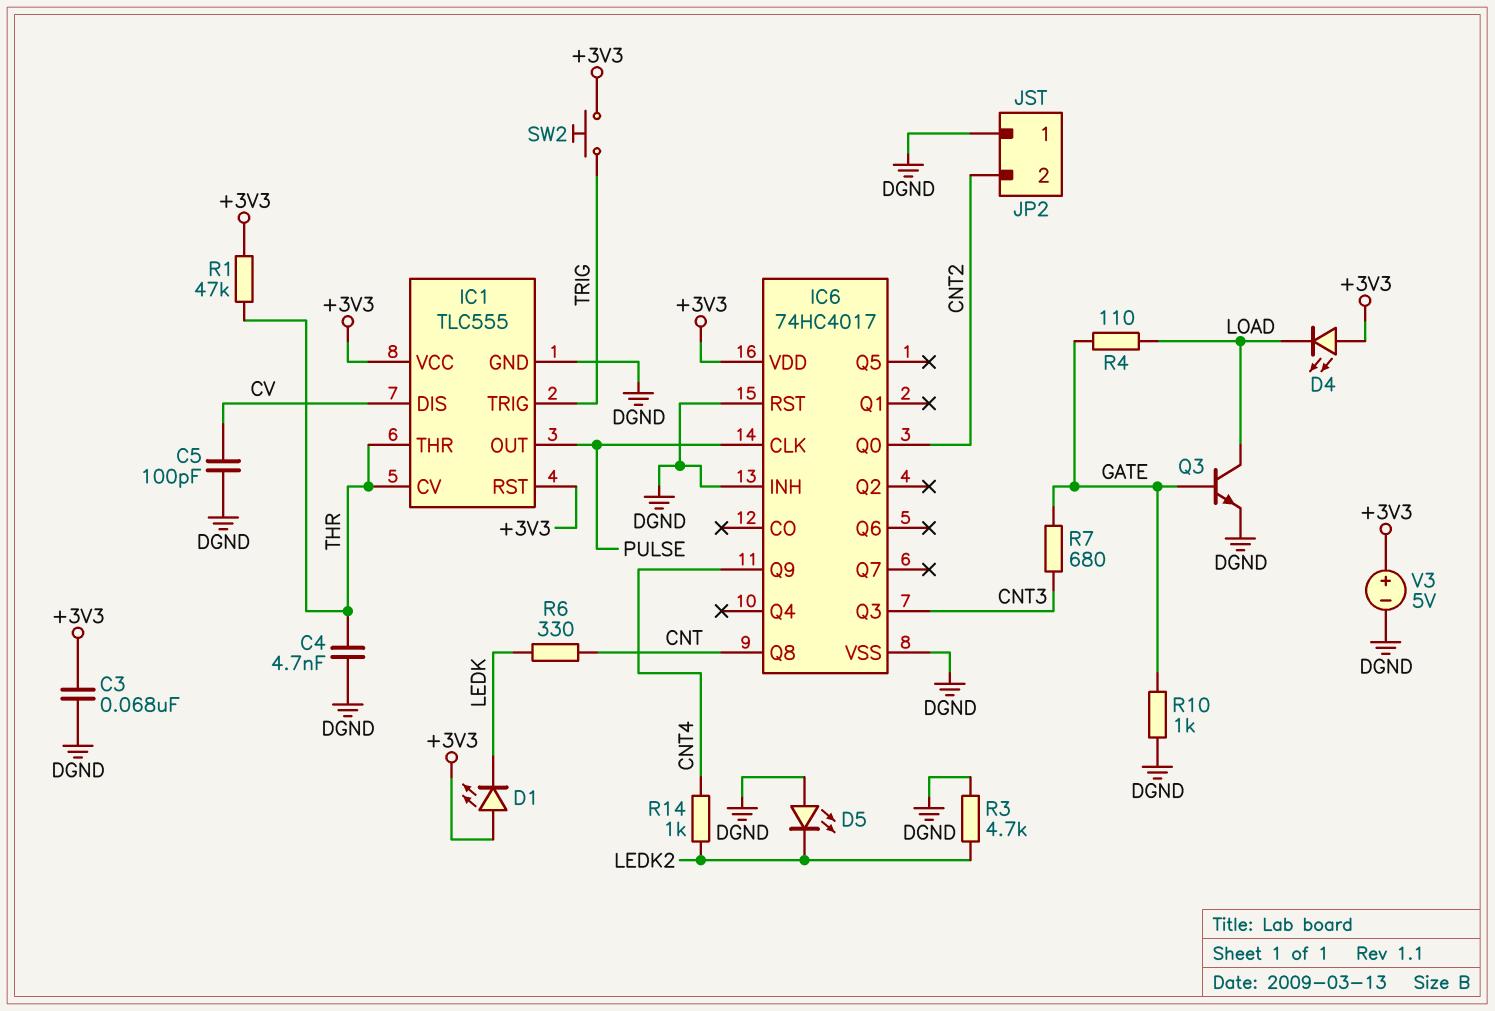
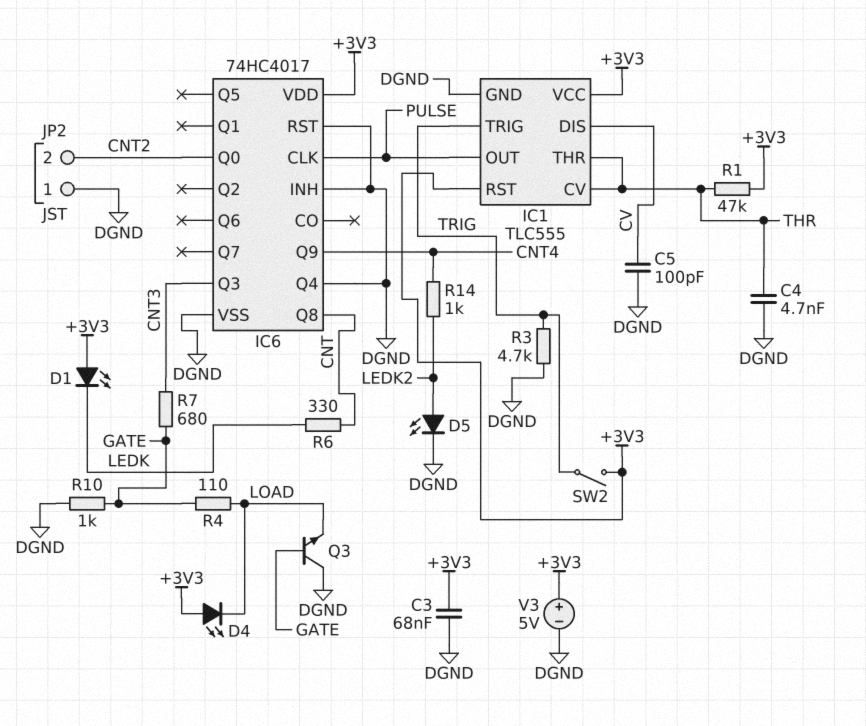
D5: LED (A DGND, K LEDK2) -> LED (A LEDK2, K DGND)
IC6 pin Q4: none -> DGND
Q3: NPN (B GATE, C LOAD, E DGND) -> NPN (B GATE, C DGND, E LOAD)
R3: 4.7k (DGND, LEDK2) -> 4.7k (DGND, TRIG)
SW2: button (+3V3, TRIG) -> switch (+3V3, TRIG)

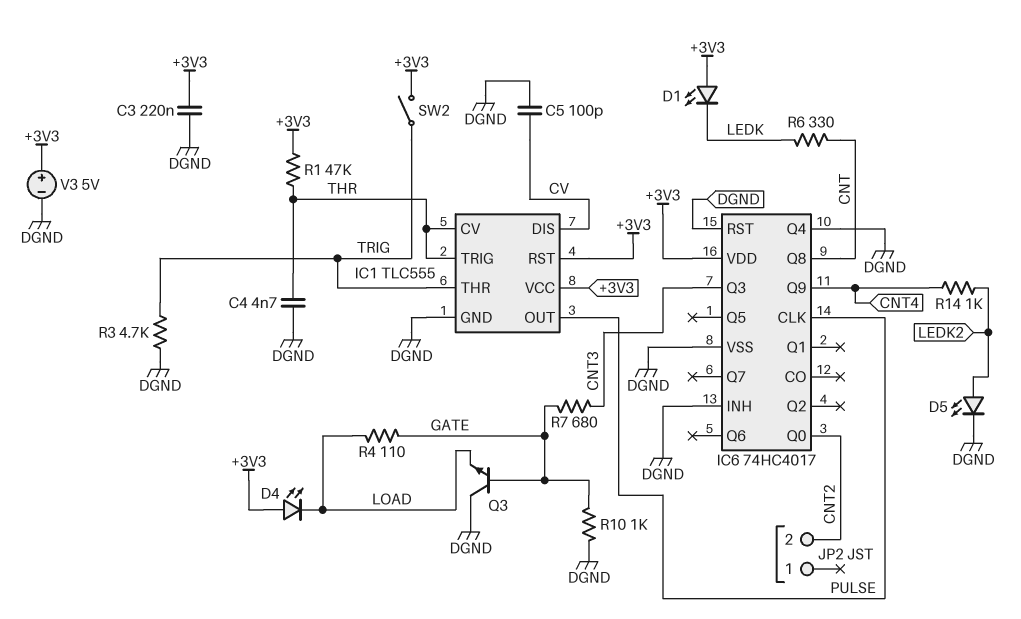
C3: 68nF (+3V3, DGND) -> 220nF (+3V3, DGND)
IC1 pin THR: THR -> TRIG
IC1 pin TRIG: TRIG -> THR
JP2 pin 1: DGND -> none

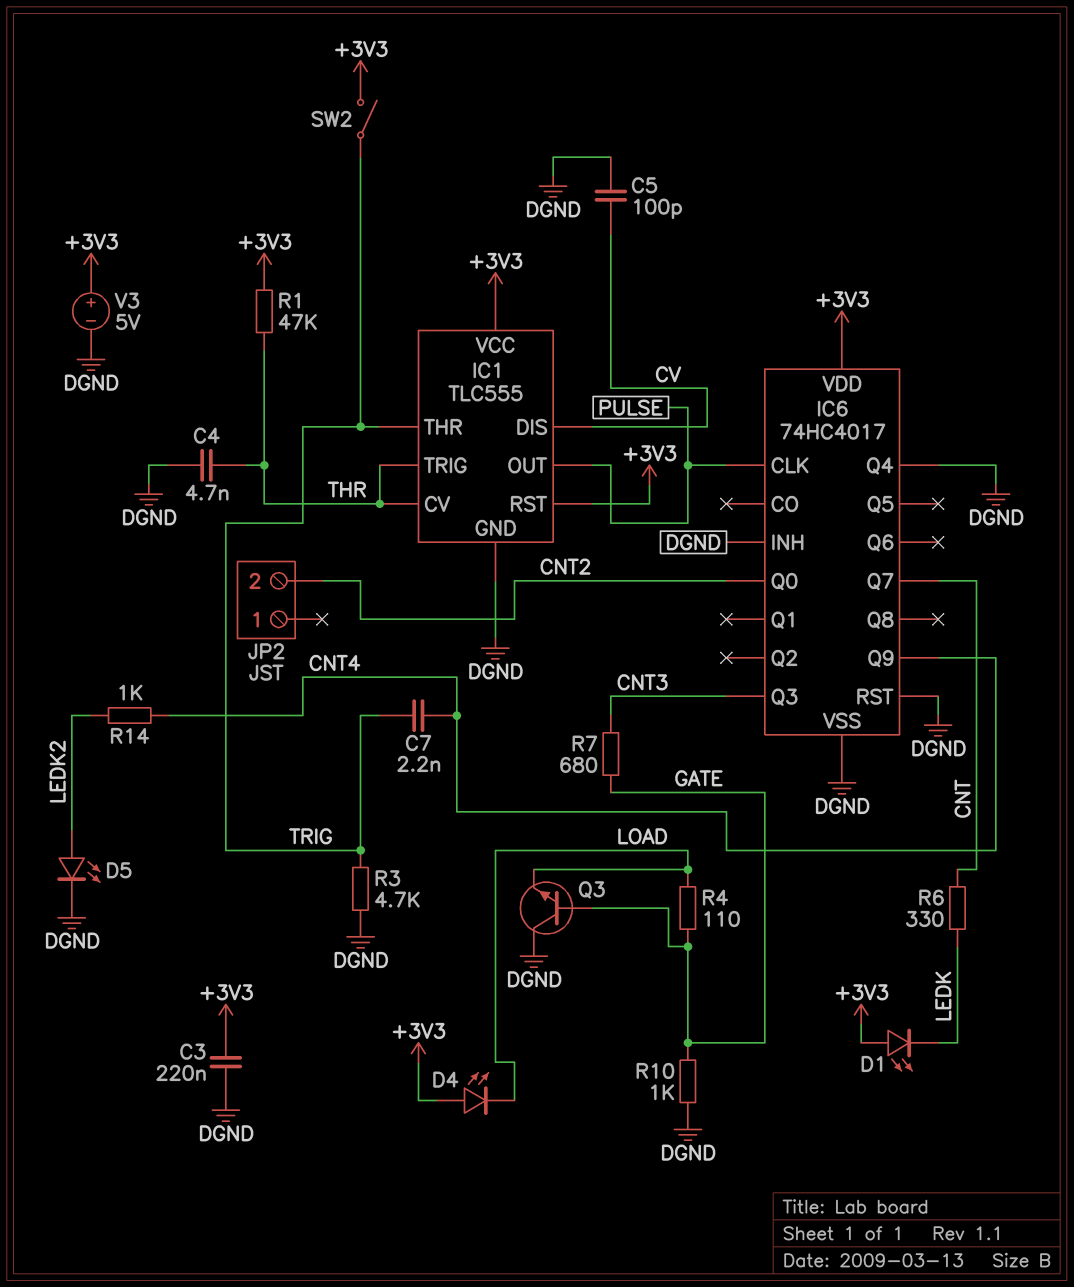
C7: none -> 2.2nF (CNT4, TRIG)
IC6 pin Q7: none -> CNT
IC6 pin Q8: CNT -> none

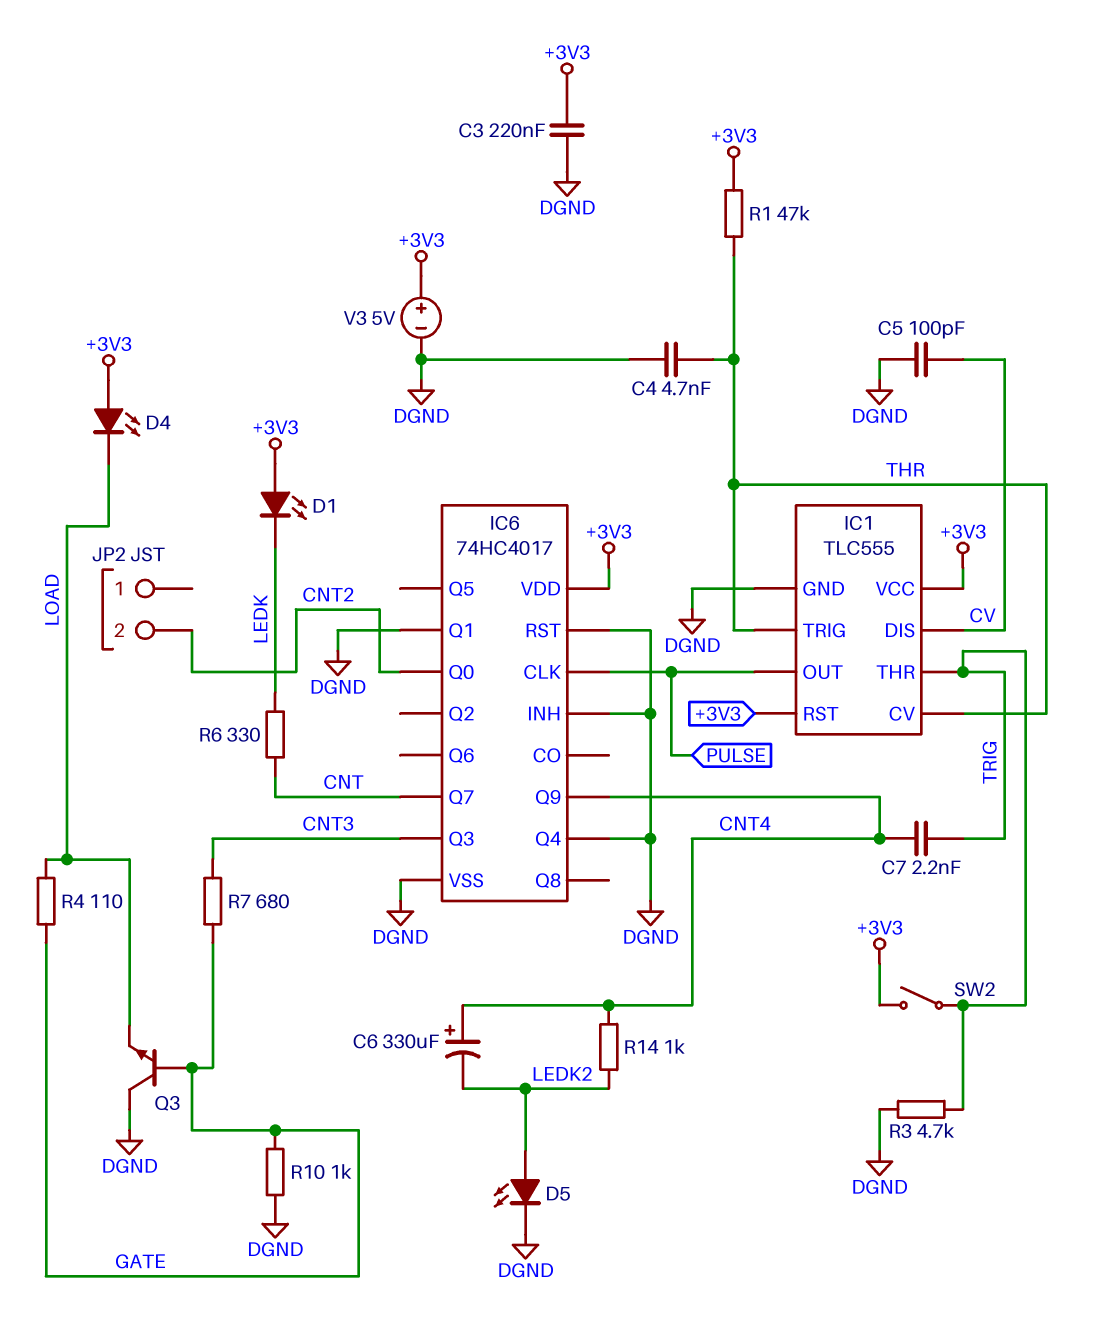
C6: none -> 330uF (plus CNT4, minus LEDK2)
IC6 pin Q1: none -> DGND

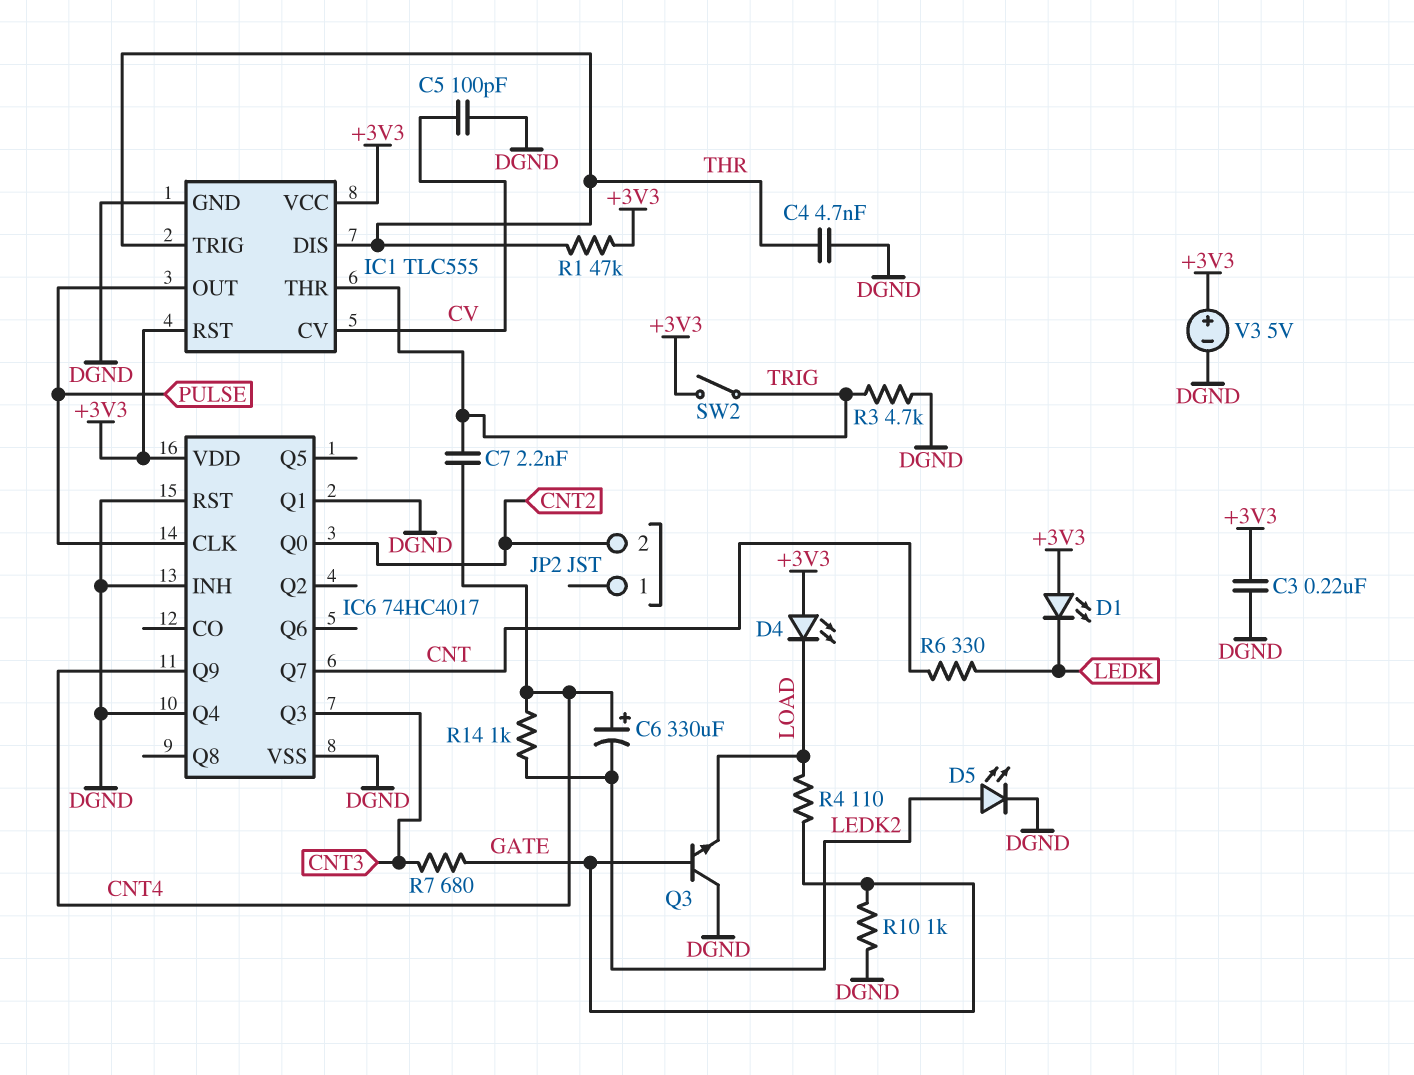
IC1 pin CV: THR -> CV
IC1 pin DIS: CV -> THR

